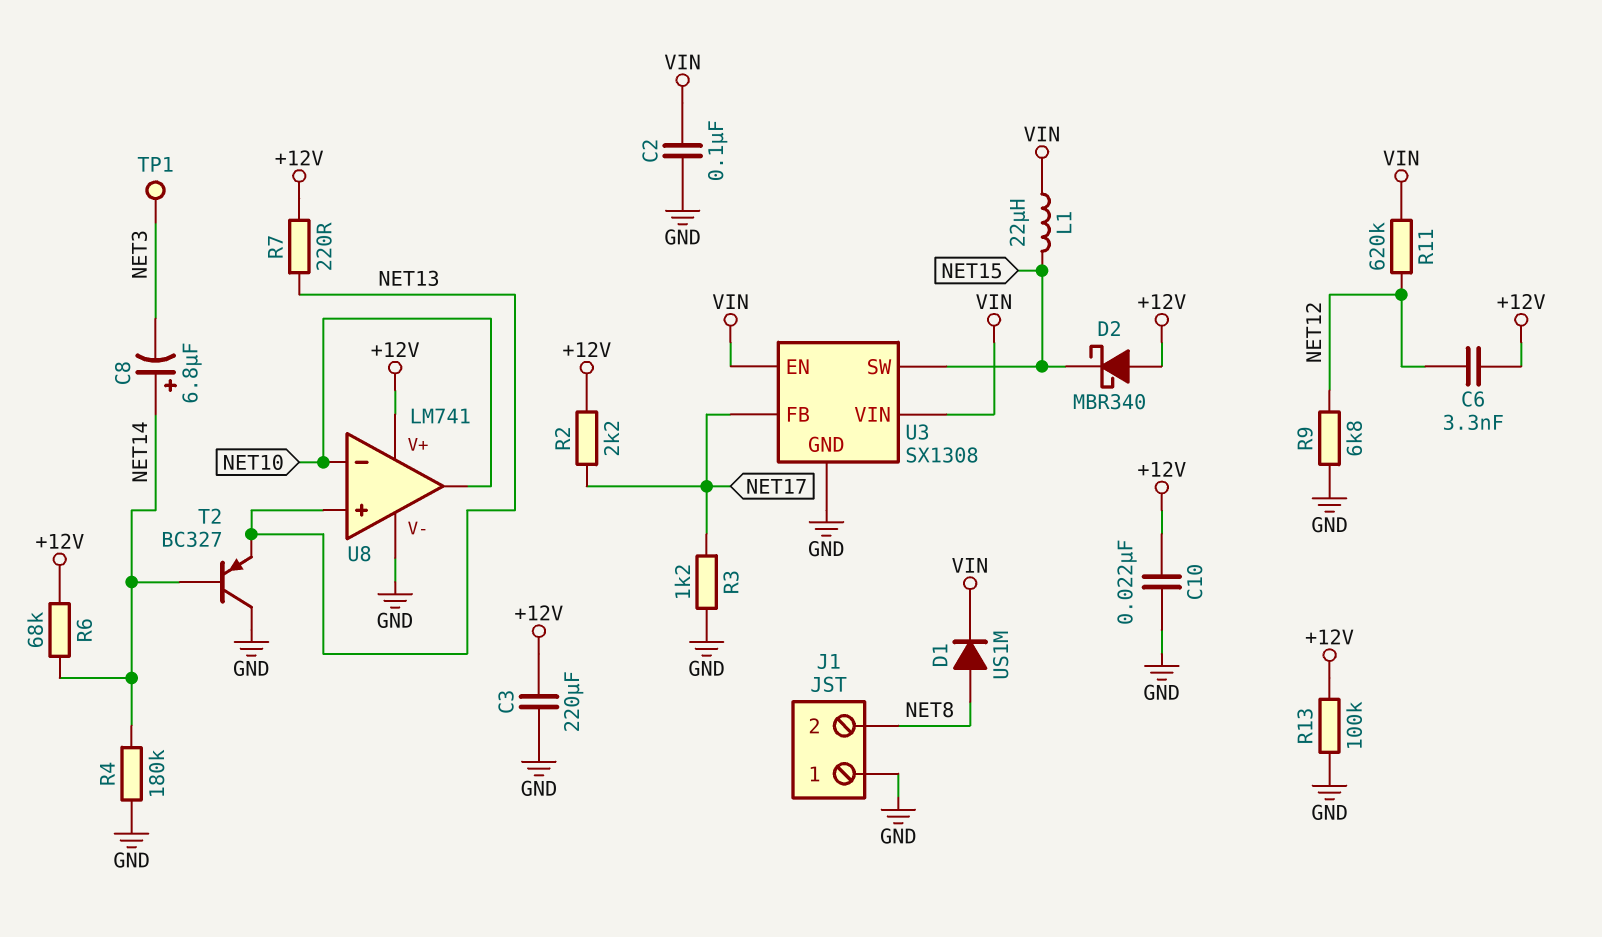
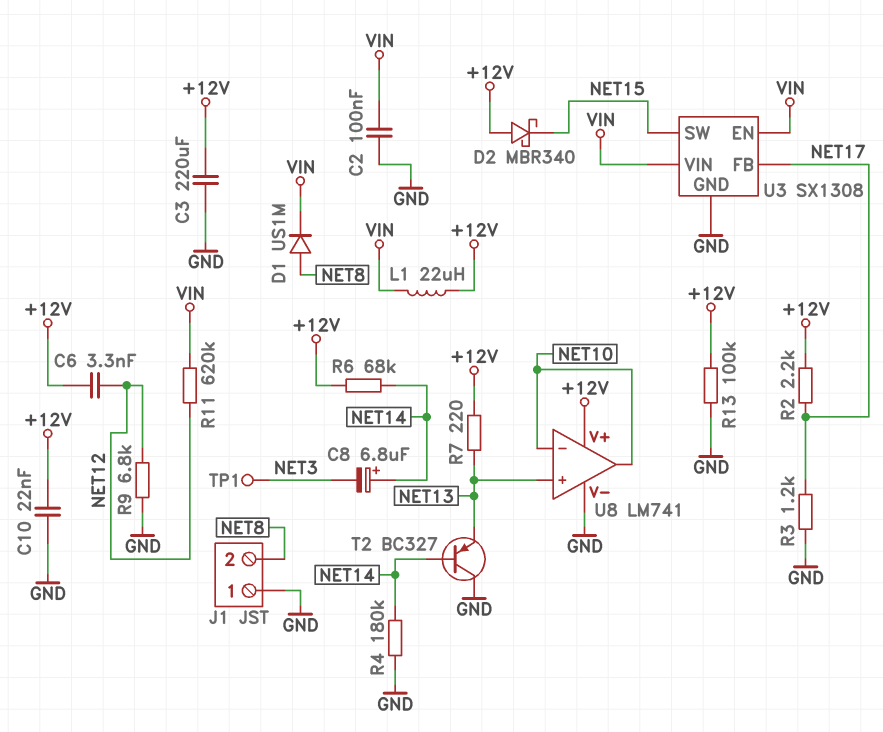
L1: 22uH (NET15, VIN) -> 22uH (+12V, VIN)

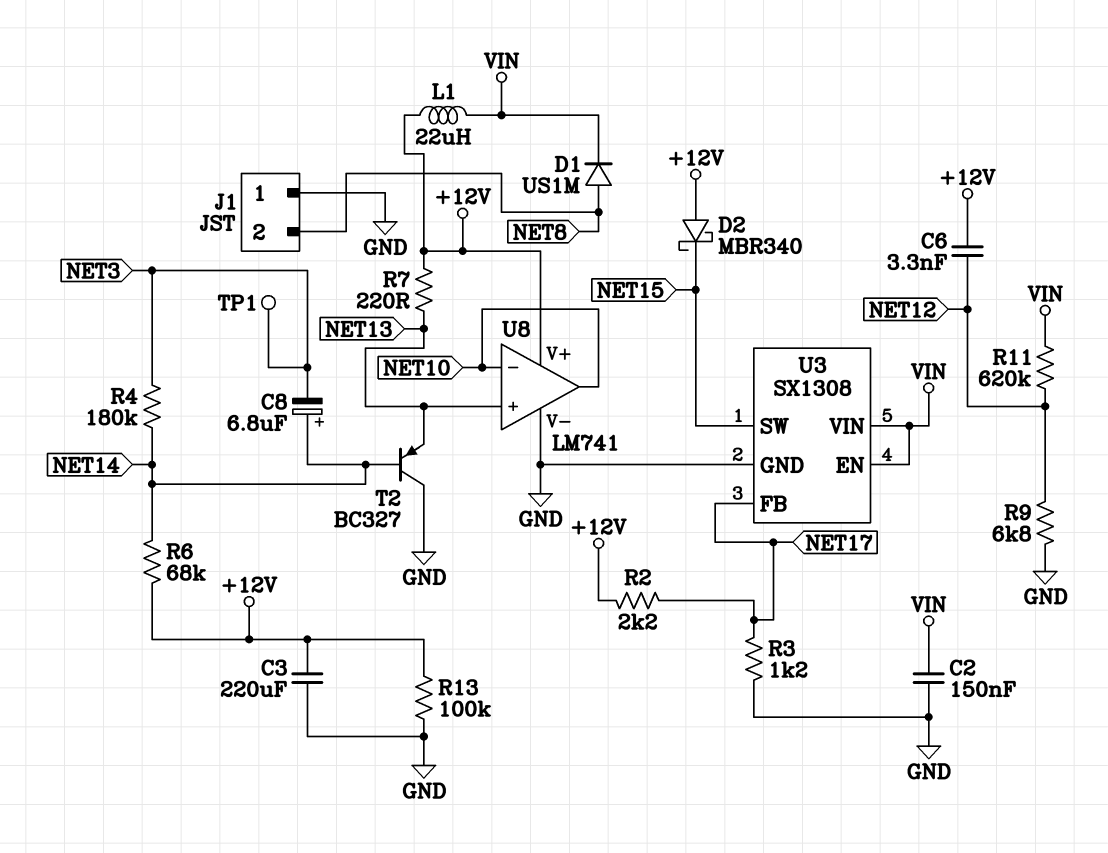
C2: 100nF (GND, VIN) -> 150nF (GND, VIN)
C10: 22nF (+12V, GND) -> none
R4: 180k (GND, NET14) -> 180k (NET3, NET14)

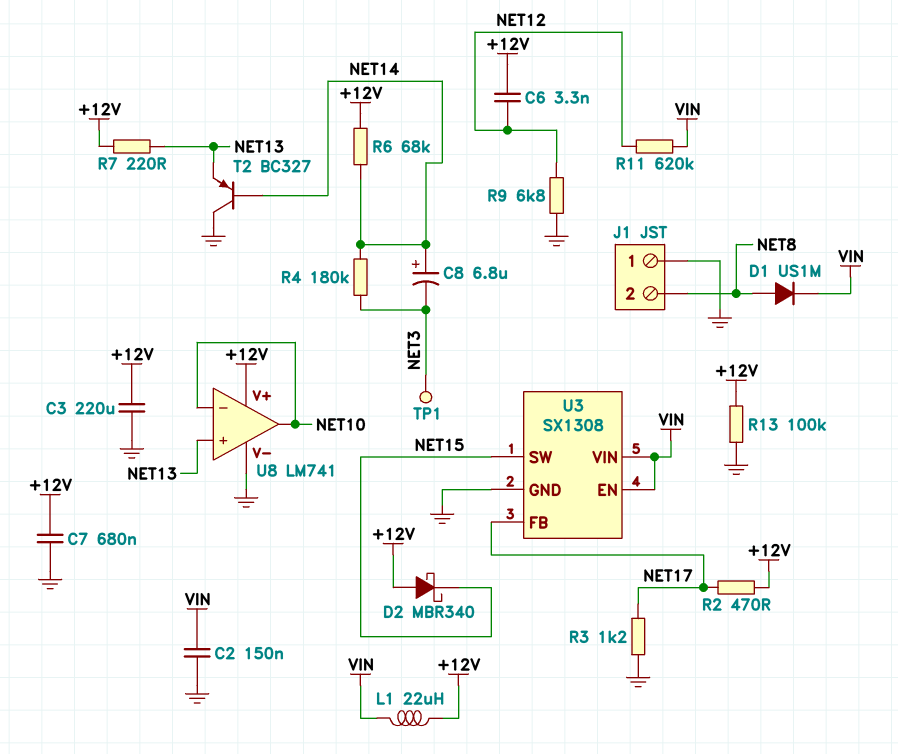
C7: none -> 680nF (+12V, GND)
R2: 2.2k (+12V, NET17) -> 470 (+12V, NET17)

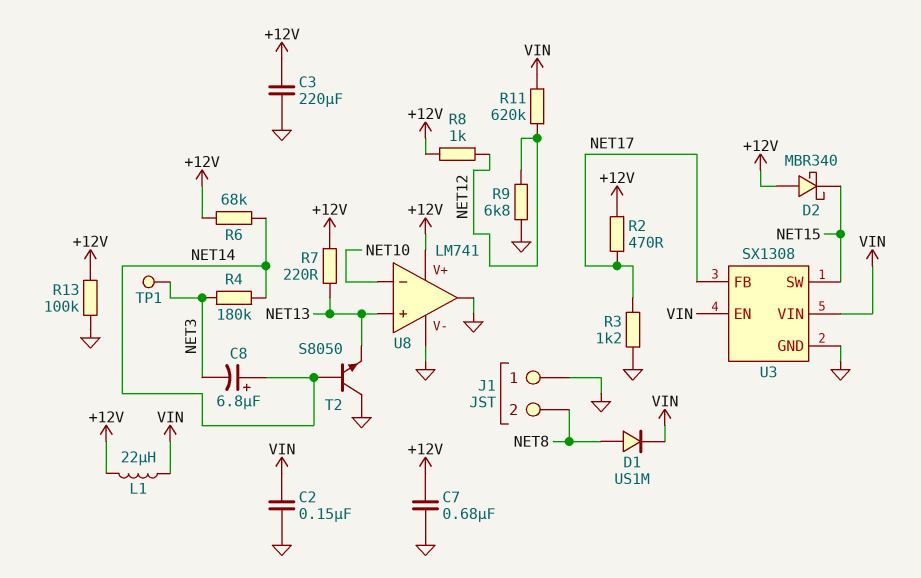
C6: 3.3nF (+12V, NET12) -> none
R8: none -> 1k (+12V, NET12)
T2: PNP BC327 (B NET14, C GND, E NET13) -> NPN S8050 (B NET14, C GND, E NET13)
U8 pin out: NET10 -> GND

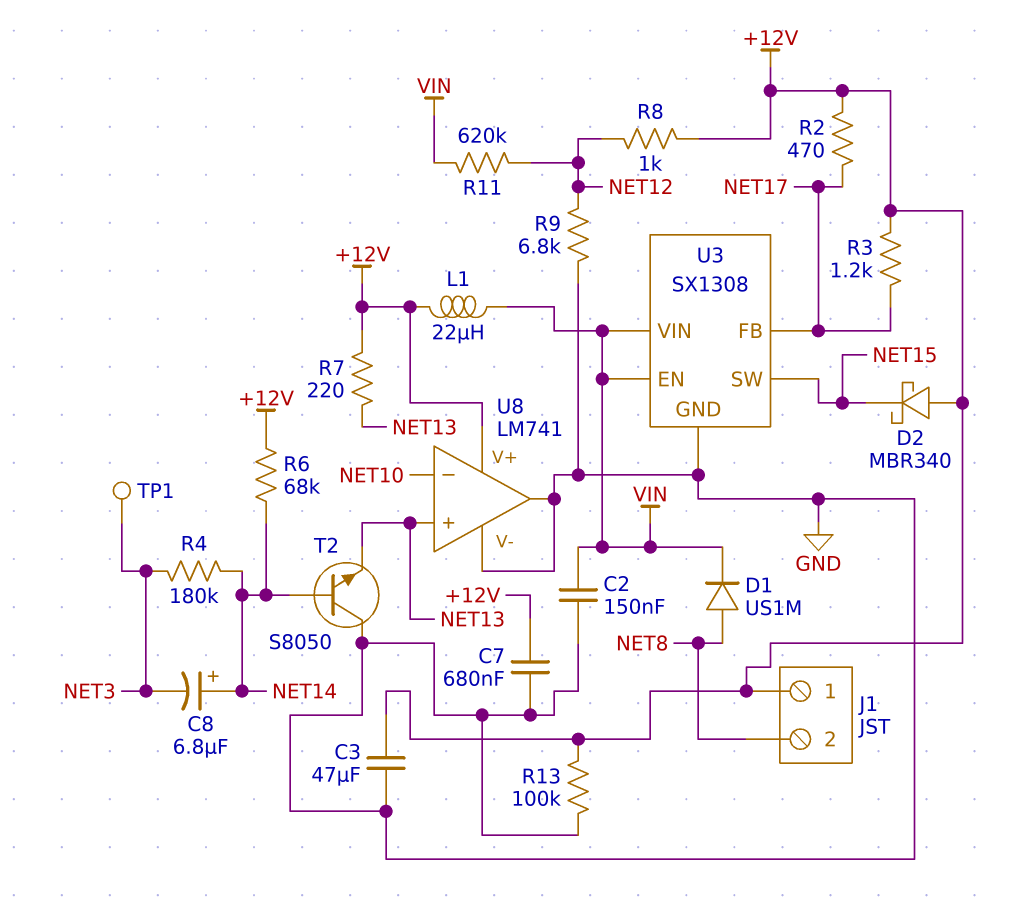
C3: 220uF (+12V, GND) -> 47uF (+12V, GND)
J1 pin 1: GND -> +12V
R3: 1.2k (GND, NET17) -> 1.2k (+12V, NET17)

